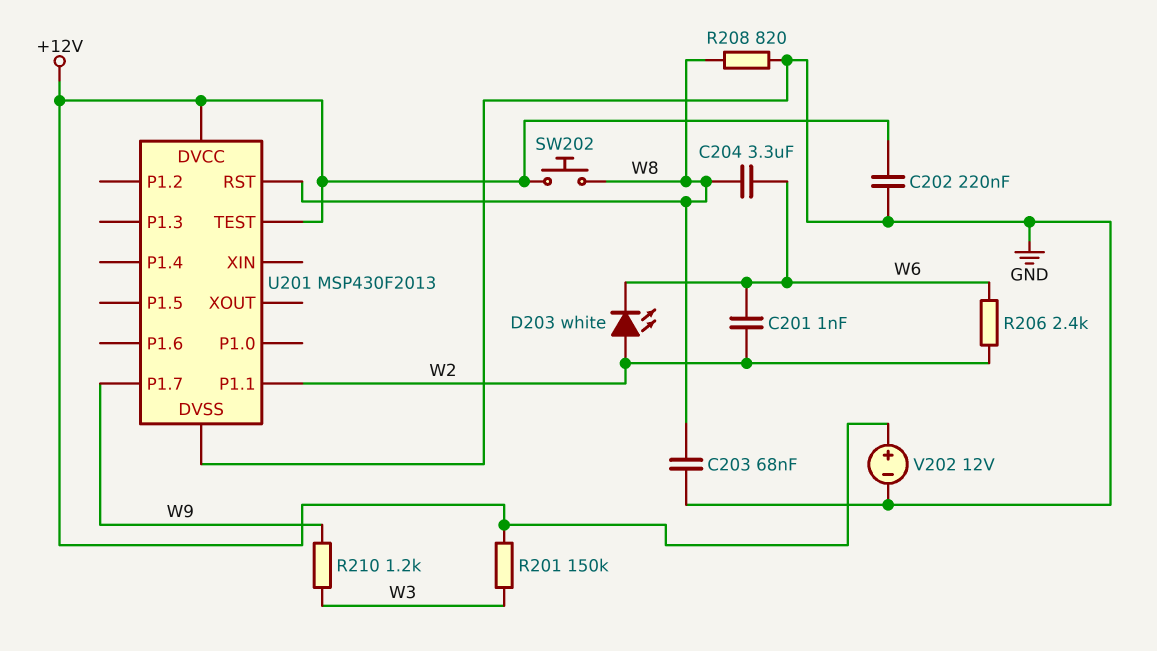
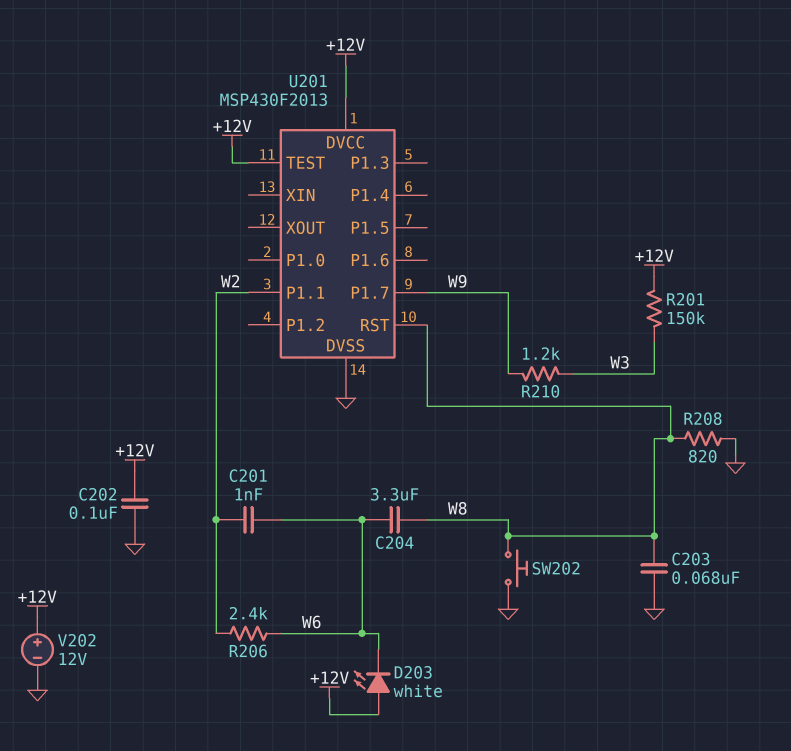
C202: 220nF (+12V, GND) -> 100nF (+12V, GND)
D203: LED white (A W2, K W6) -> LED white (A +12V, K W6)
SW202: button (+12V, W8) -> button (GND, W8)

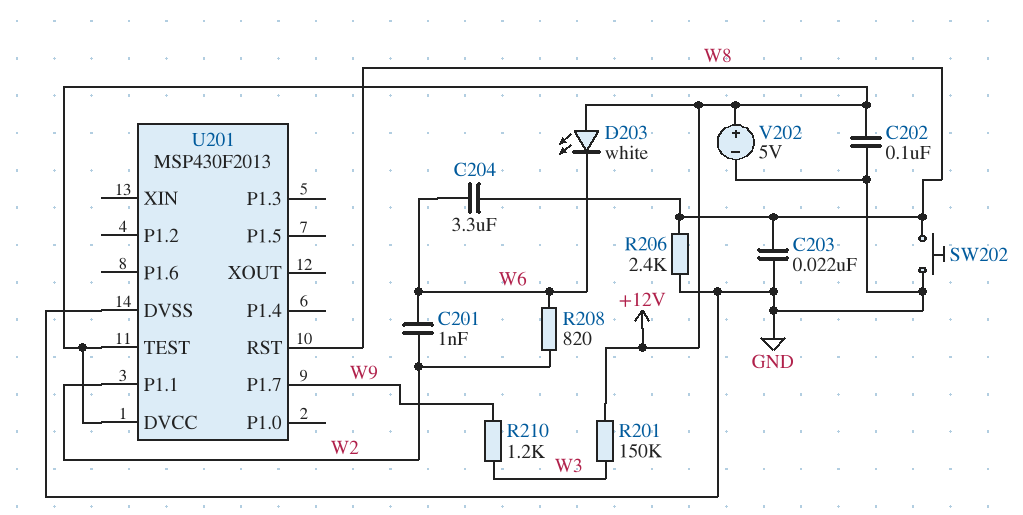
C203: 68nF (GND, W8) -> 22nF (GND, W8)
R206: 2.4k (W2, W6) -> 2.4k (GND, W8)
R208: 820 (GND, W8) -> 820 (W2, W6)
V202: 12V (plus +12V, minus GND) -> 5V (plus +12V, minus GND)

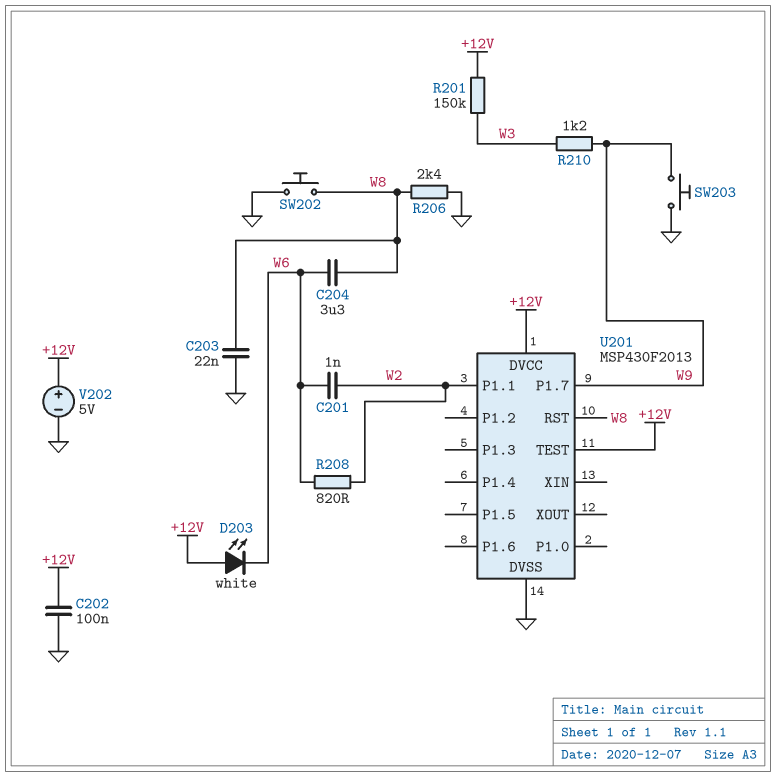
SW203: none -> button (GND, W9)

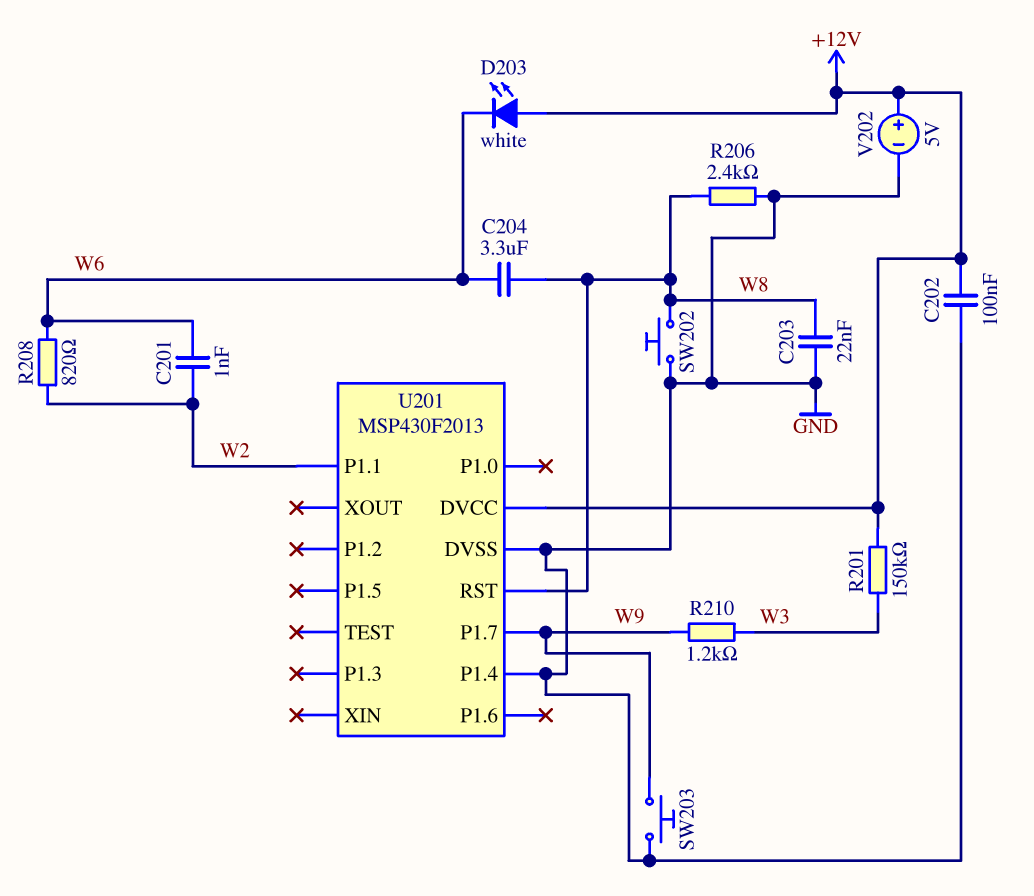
U201 pin P1.4: none -> GND
U201 pin TEST: +12V -> none

